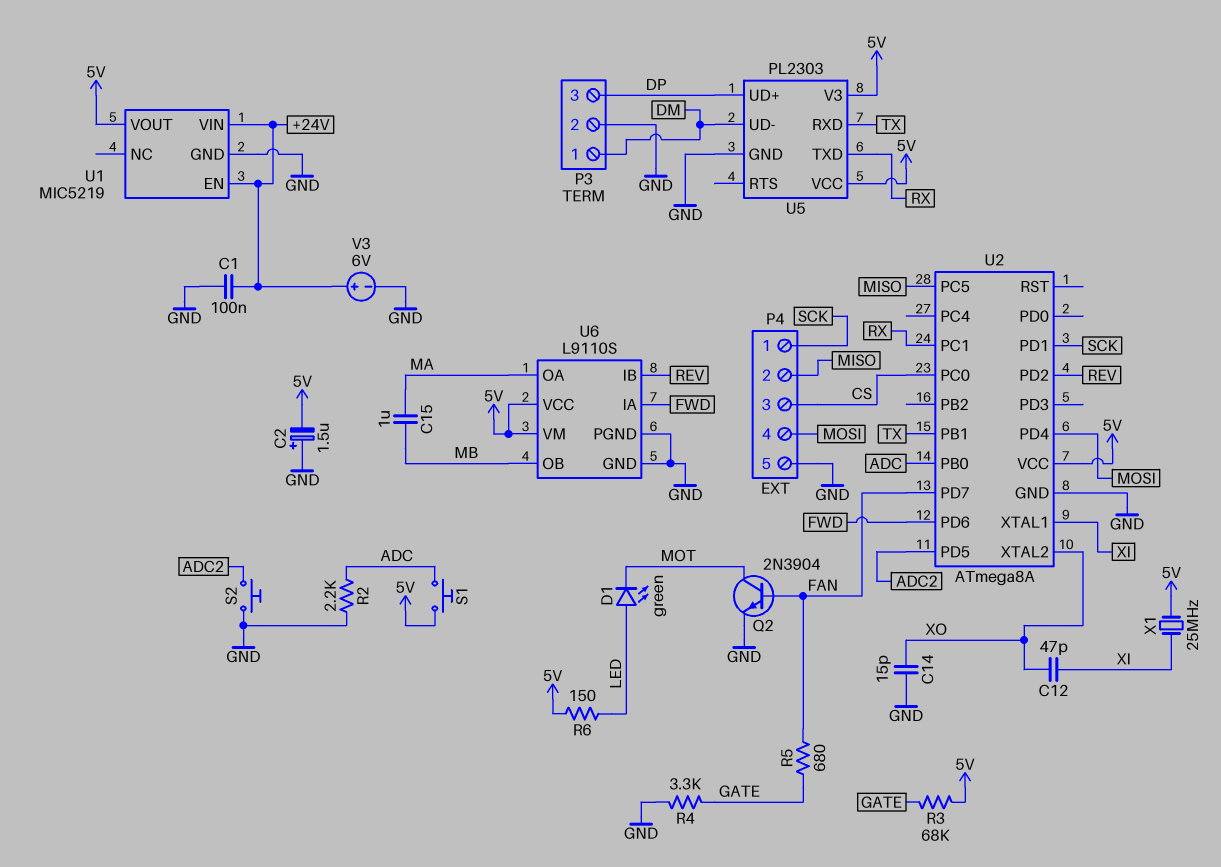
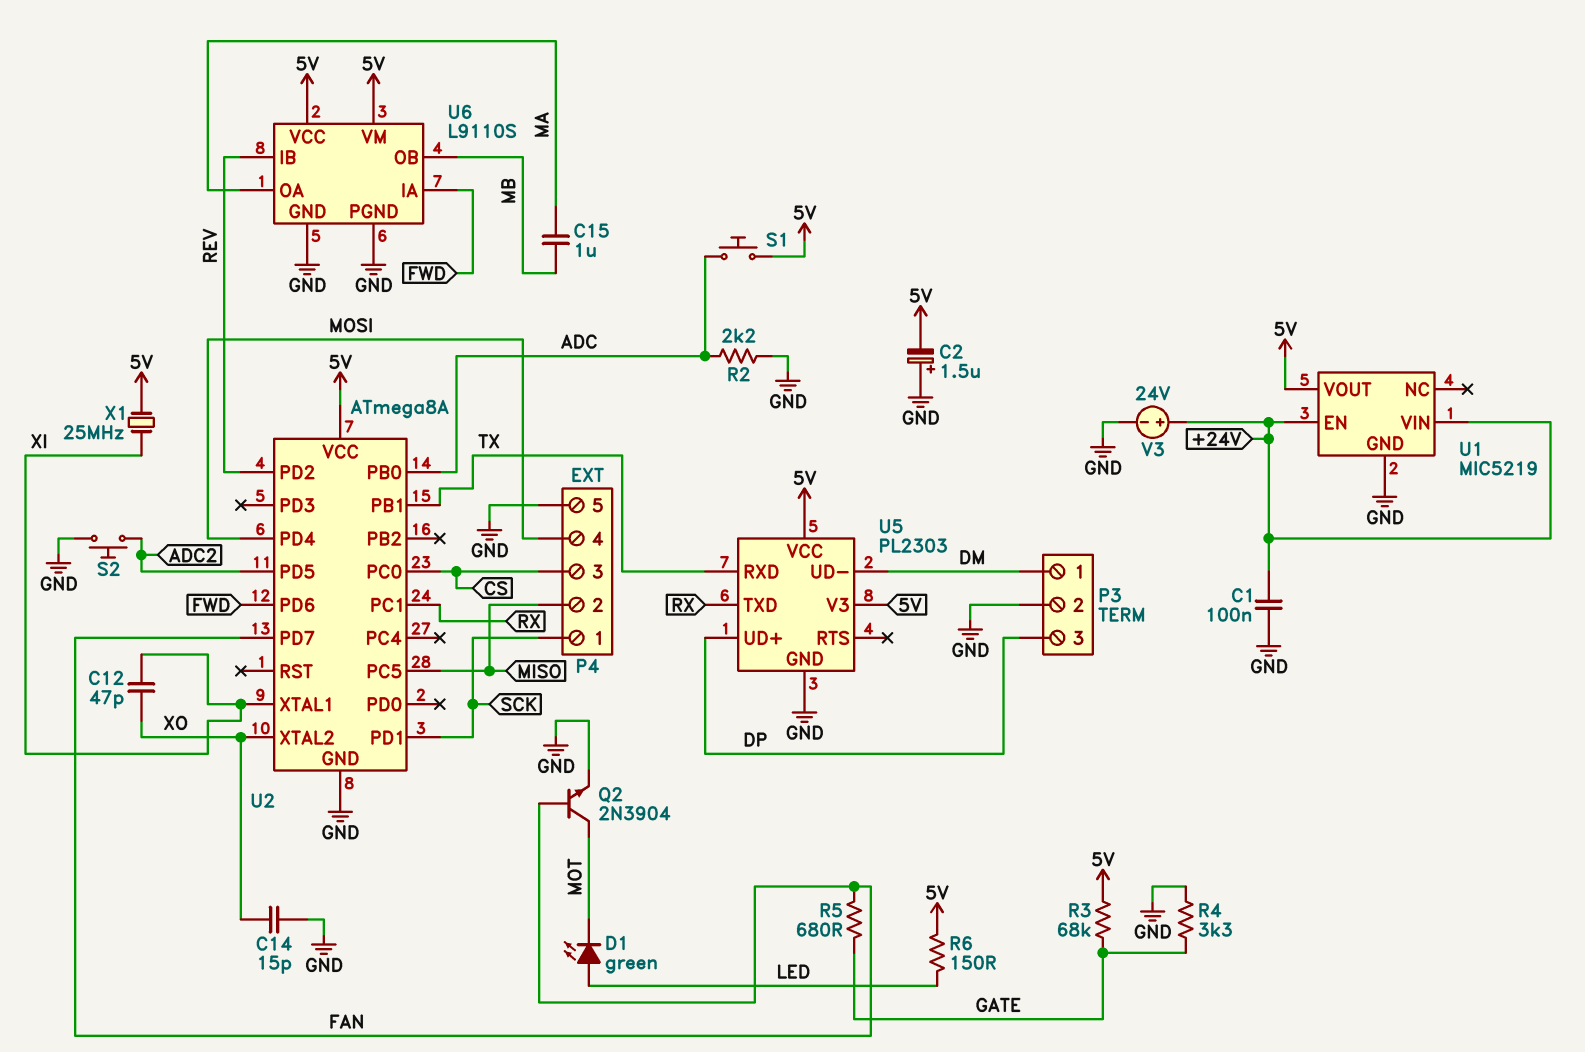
V3: 6V (plus +24V, minus GND) -> 24V (plus +24V, minus GND)

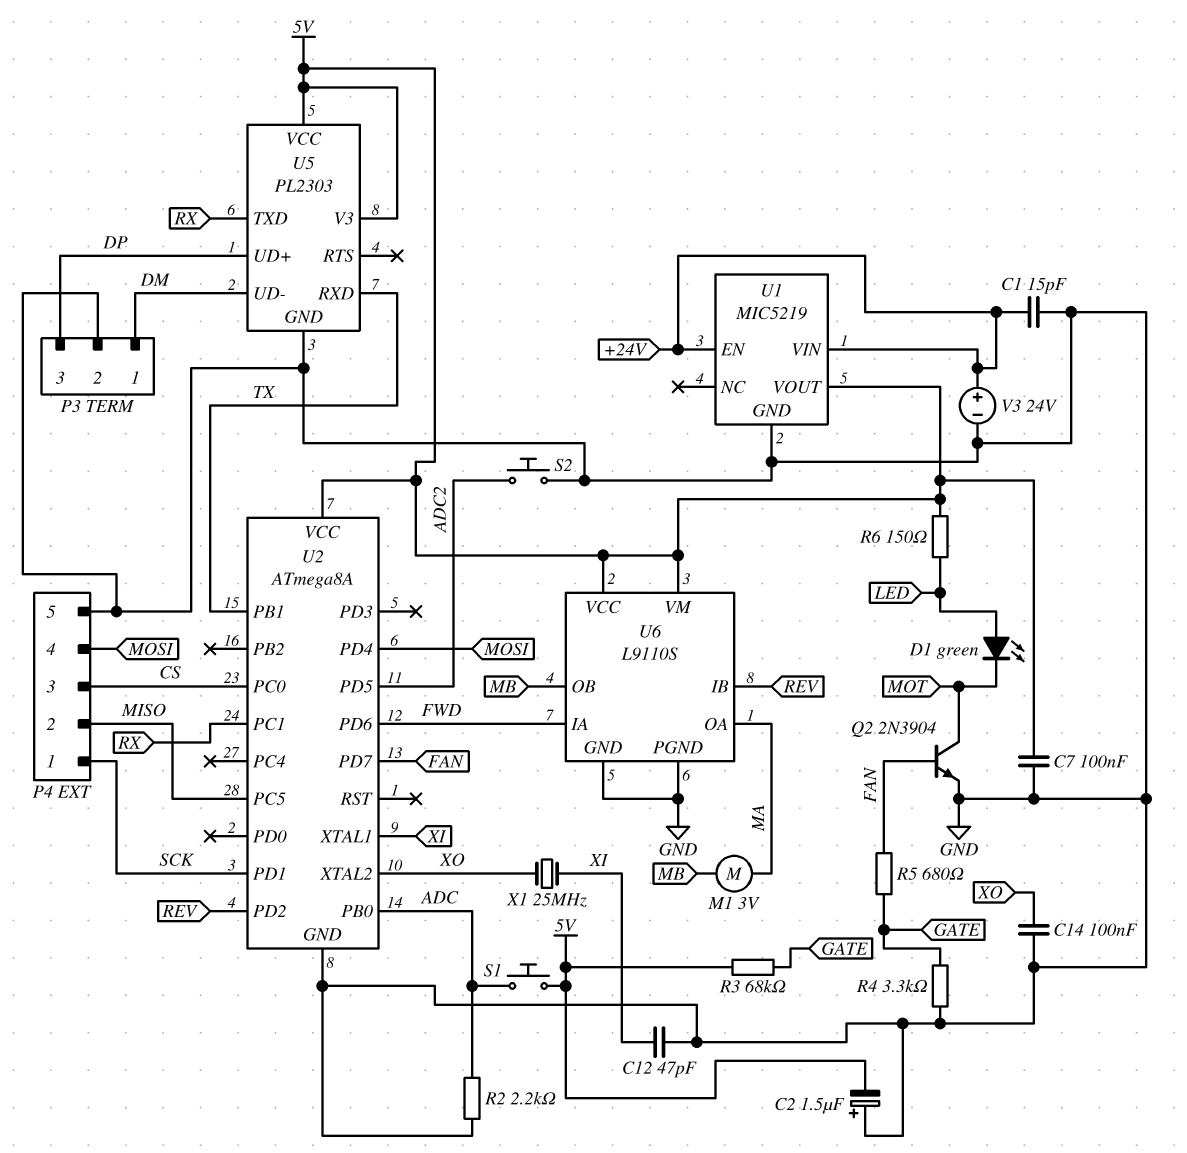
C1: 100nF (+24V, GND) -> 15pF (+24V, GND)
C7: none -> 100nF (5V, GND)
C12: 47pF (XI, XO) -> 47pF (GND, XI)
C14: 15pF (GND, XO) -> 100nF (GND, XO)
C15: 1uF (MA, MB) -> none
M1: none -> motor 3V (MA, MB)
X1: 25MHz (5V, XI) -> 25MHz (XI, XO)

